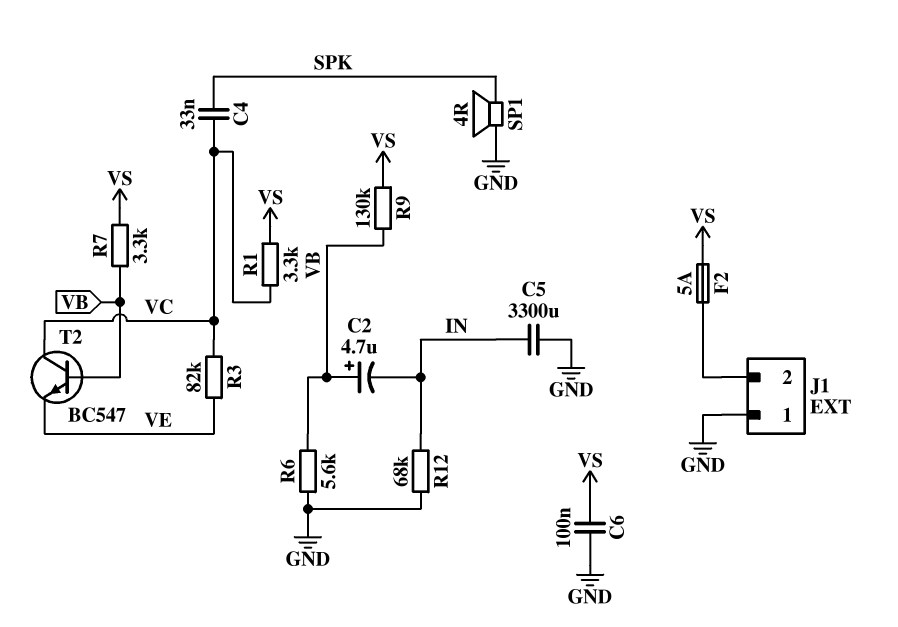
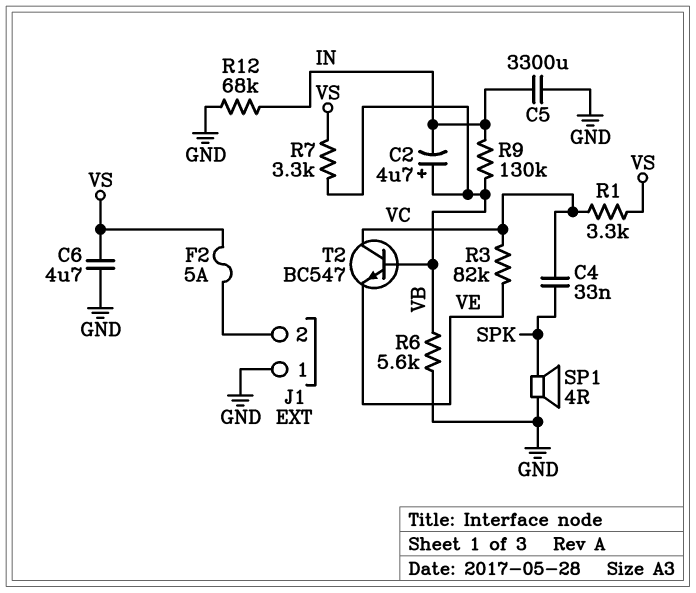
C6: 100nF (GND, VS) -> 4.7uF (GND, VS)
R9: 130k (VB, VS) -> 130k (IN, VB)

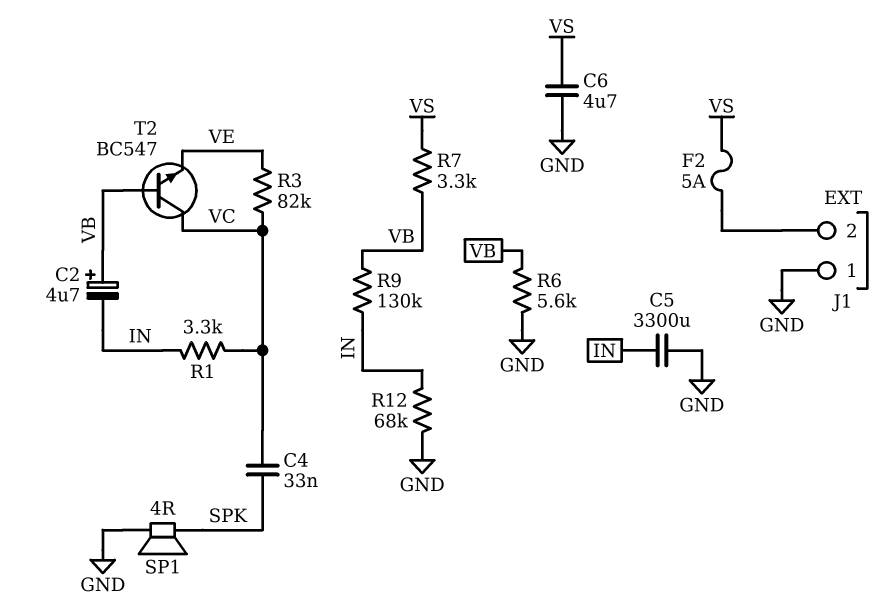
R1: 3.3k (VC, VS) -> 3.3k (IN, VC)

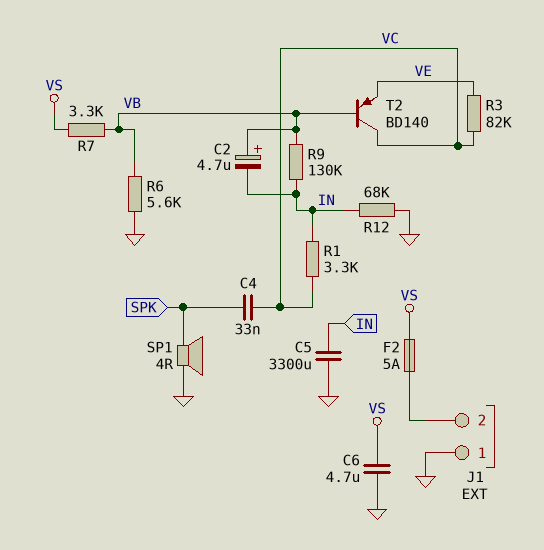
T2: NPN BC547 (B VB, C VC, E VE) -> PNP BD140 (B VB, C VC, E VE)

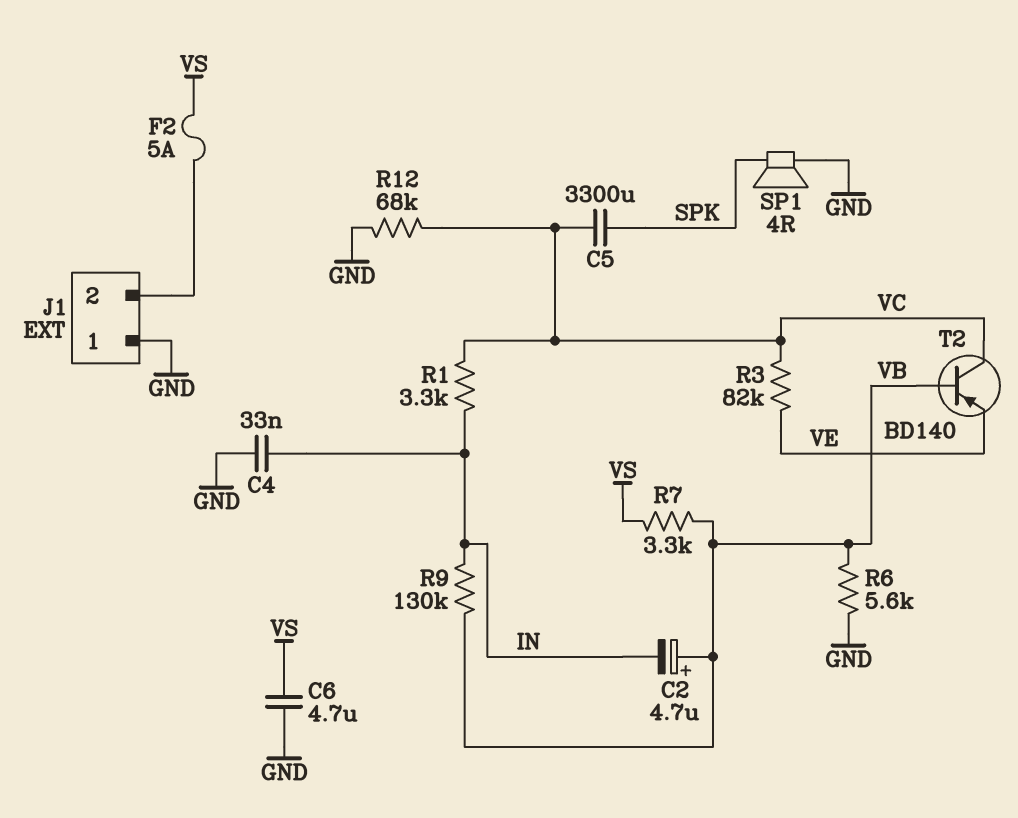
C4: 33nF (SPK, VC) -> 33nF (GND, IN)
C5: 3300uF (GND, IN) -> 3300uF (SPK, VC)
R12: 68k (GND, IN) -> 68k (GND, VC)

